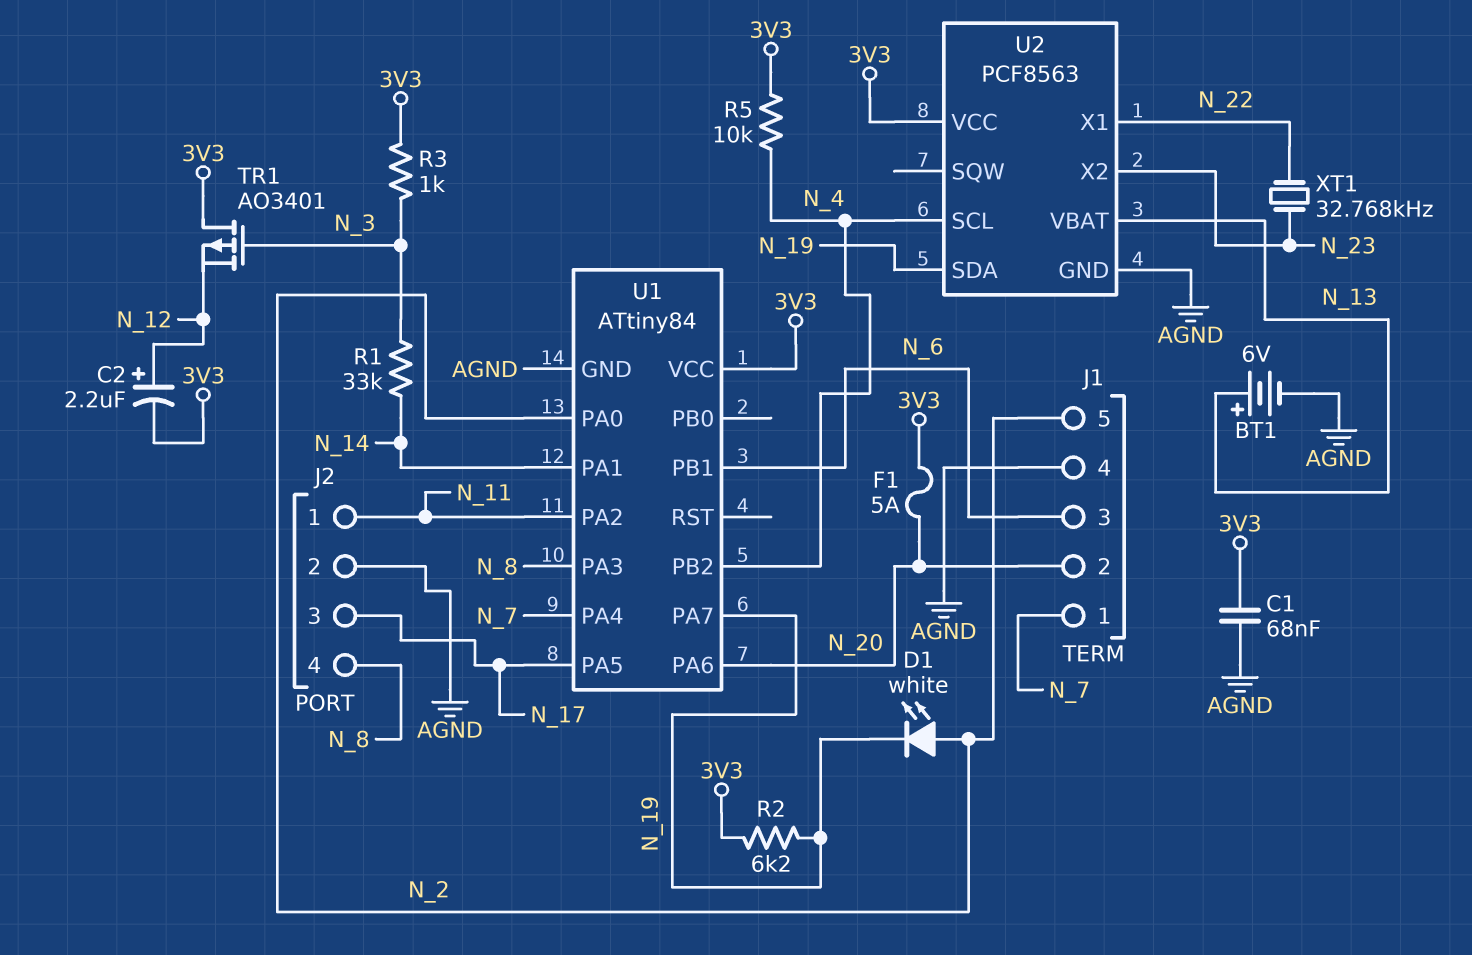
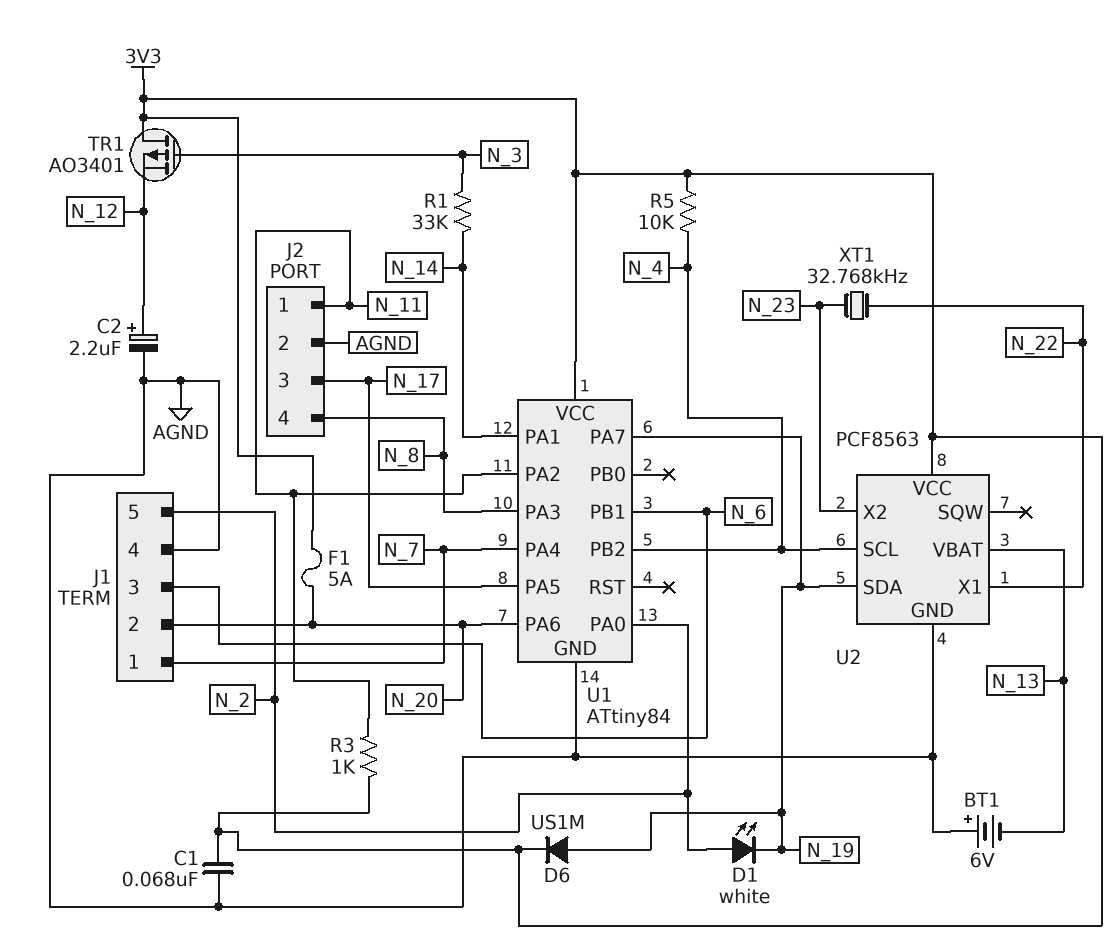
BT1: 6V (plus N_13, minus AGND) -> 6V (plus AGND, minus N_13)
C2: 2.2uF (plus N_12, minus 3V3) -> 2.2uF (plus N_12, minus AGND)
D6: none -> diode US1M (A N_19, K 3V3)
R2: 6.2k (3V3, N_19) -> none
R3: 1k (3V3, N_3) -> 1k (3V3, N_11)

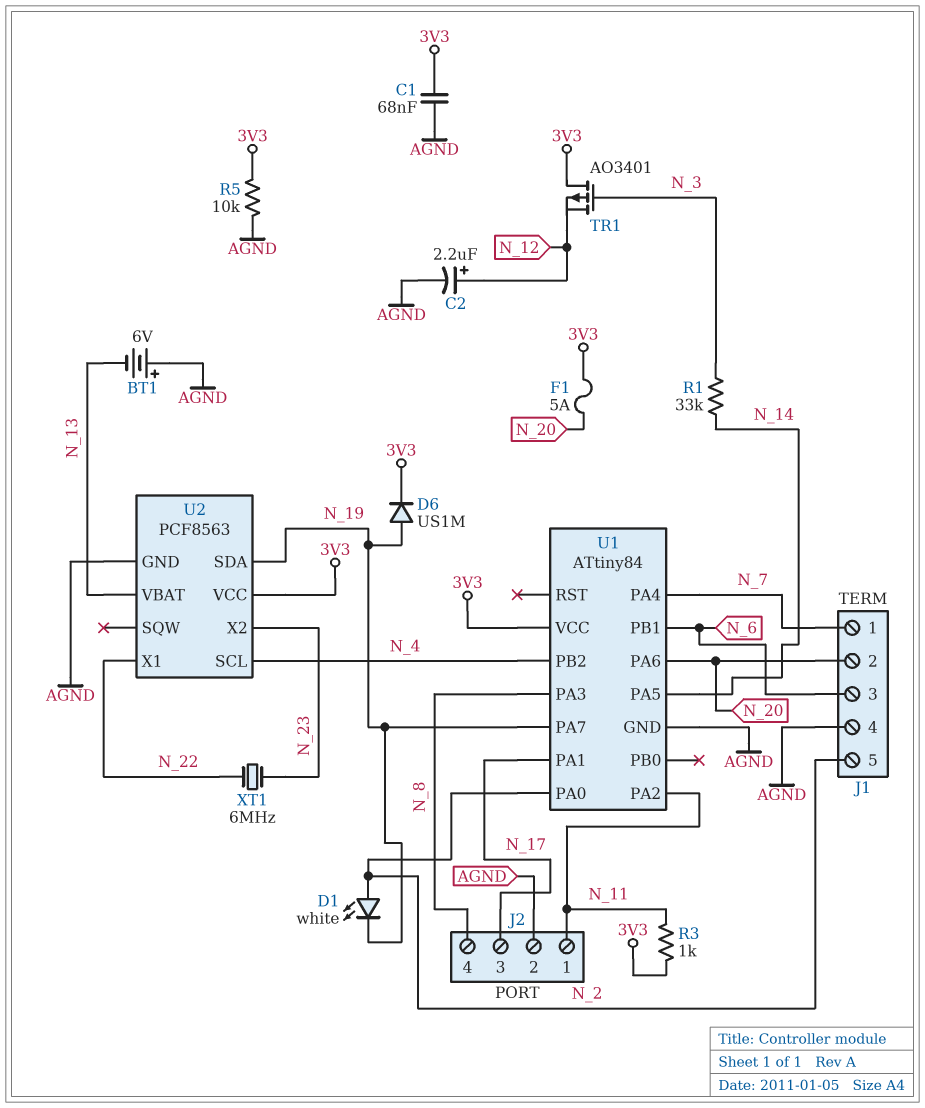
R5: 10k (3V3, N_4) -> 10k (3V3, AGND)
U1 pin PA1: N_14 -> N_17
U1 pin PA5: N_17 -> N_14
XT1: 32.768kHz (N_22, N_23) -> 6MHz (N_22, N_23)

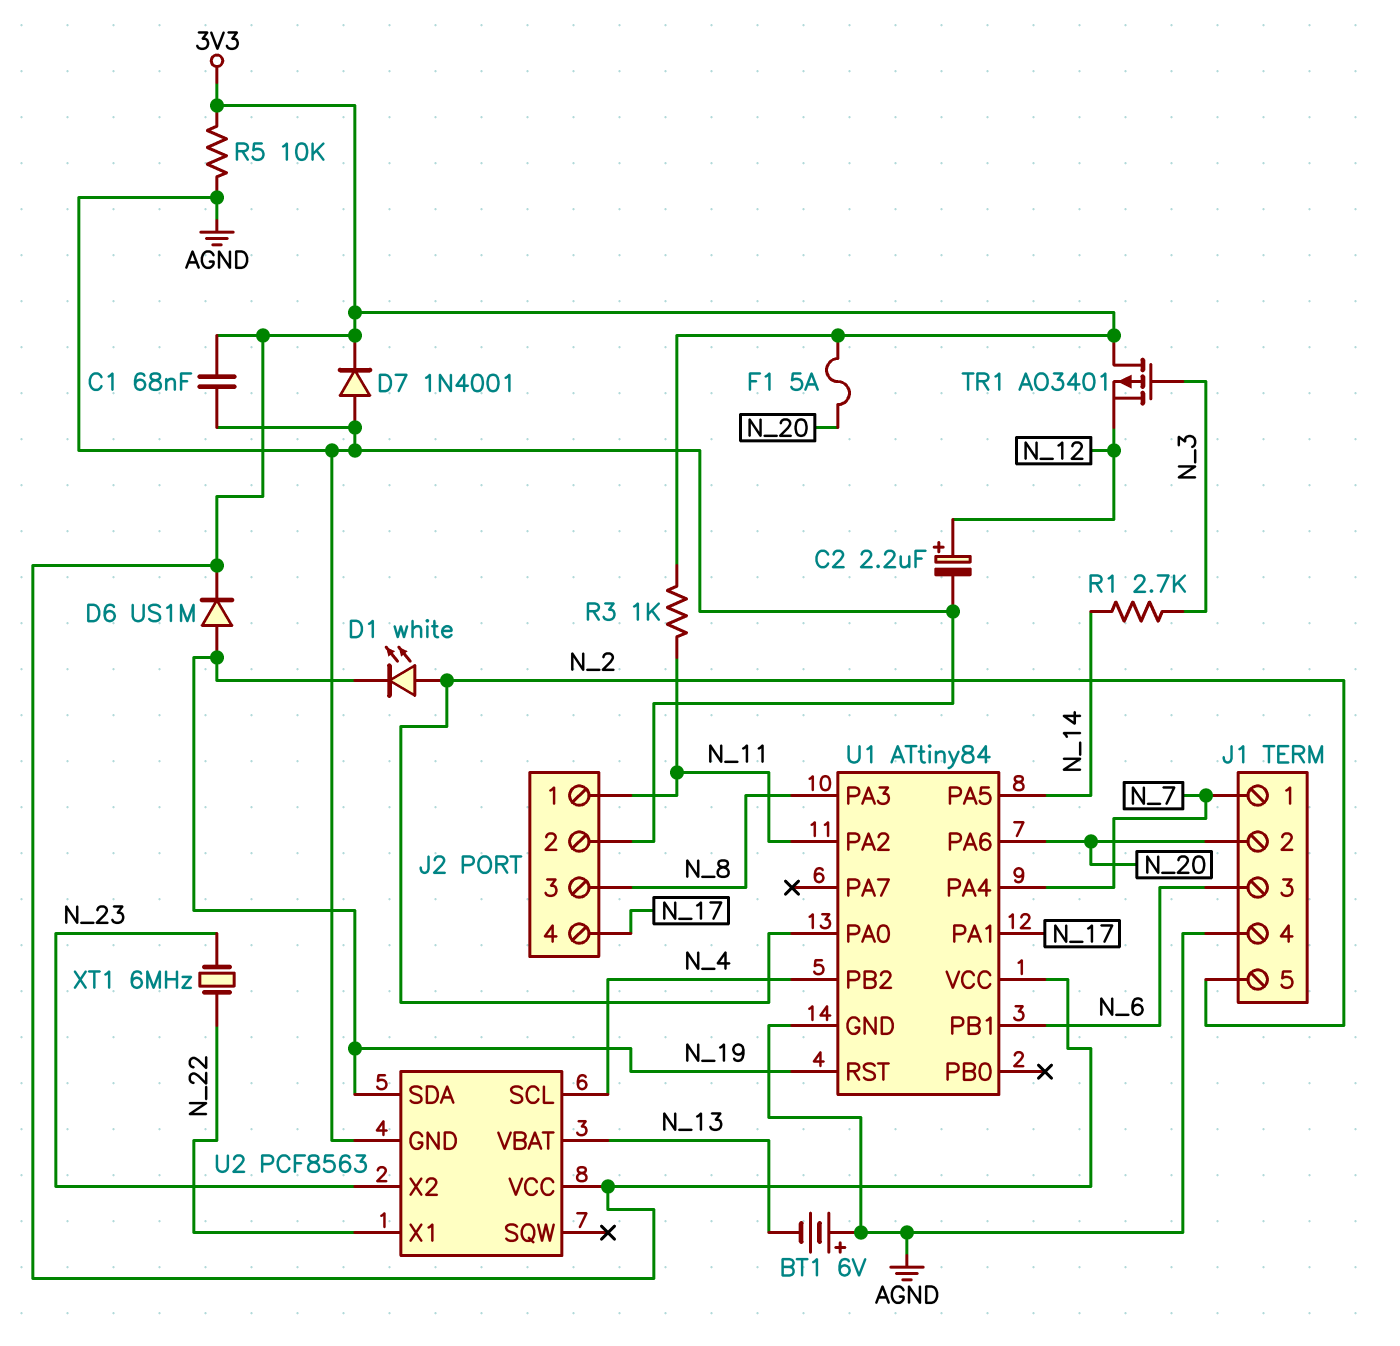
D7: none -> diode 1N4001 (A AGND, K 3V3)
J2 pin 3: N_17 -> N_8
J2 pin 4: N_8 -> N_17
R1: 33k (N_3, N_14) -> 2.7k (N_3, N_14)
U1 pin PA7: N_19 -> none
U1 pin RST: none -> N_19

